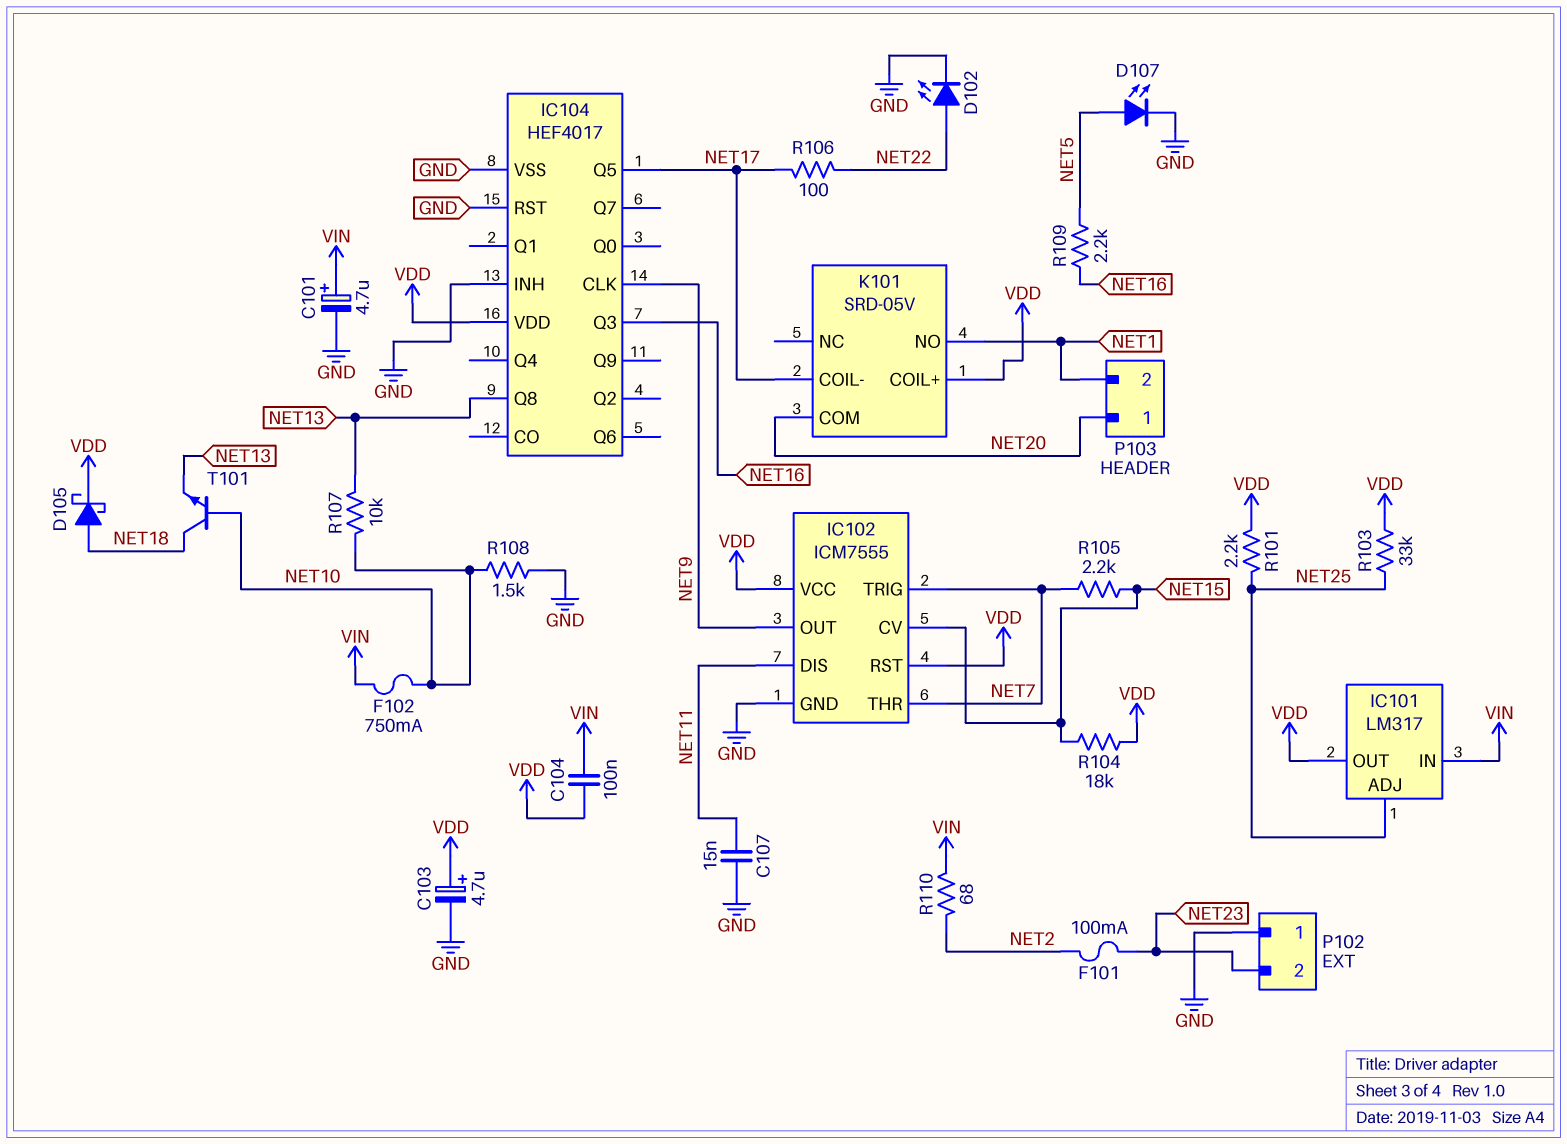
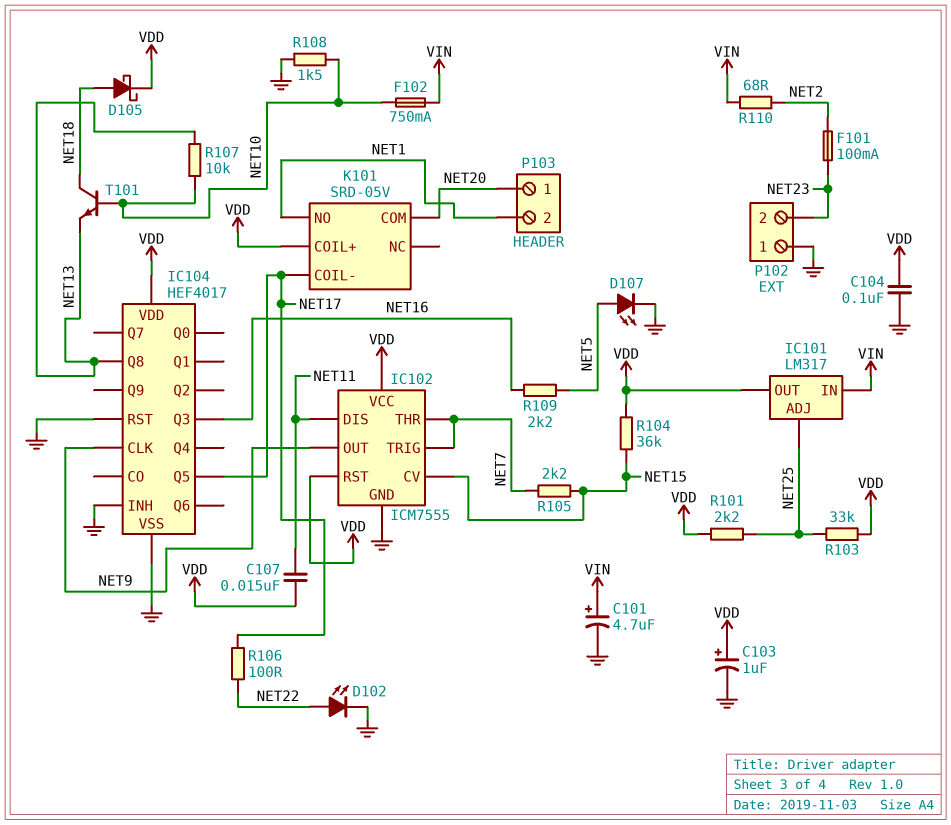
C103: 4.7uF (plus VDD, minus GND) -> 1uF (plus VDD, minus GND)
C104: 100nF (VDD, VIN) -> 100nF (GND, VDD)
C107: 15nF (GND, NET11) -> 15nF (NET11, VDD)
R104: 18k (NET15, VDD) -> 36k (NET15, VDD)

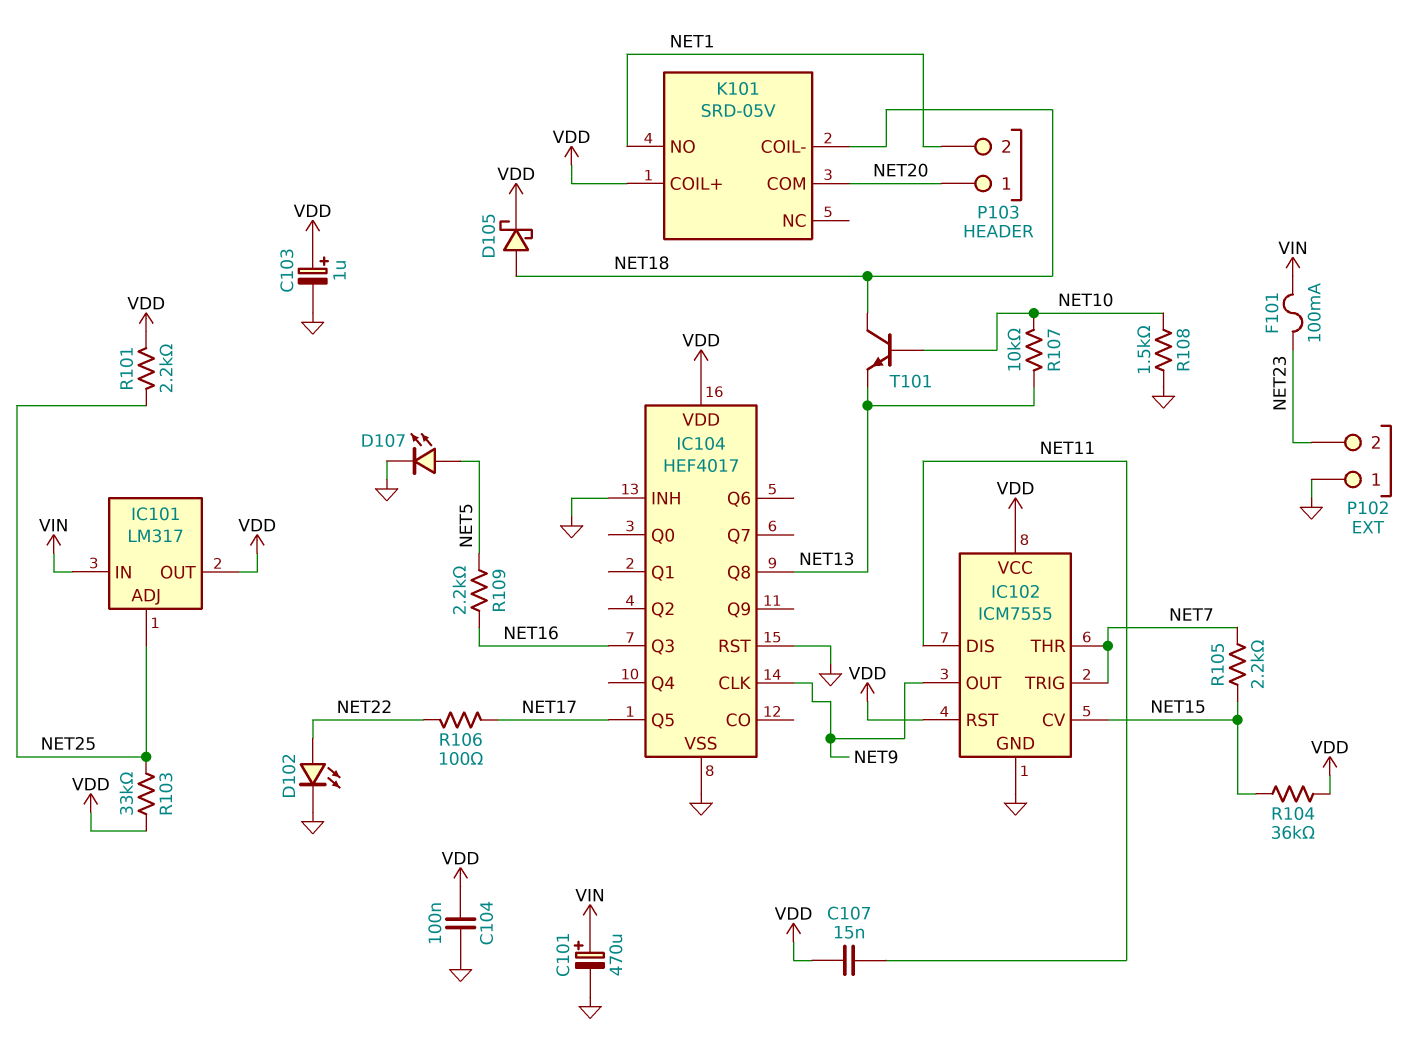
C101: 4.7uF (plus VIN, minus GND) -> 470uF (plus VIN, minus GND)
F101: 100mA (NET2, NET23) -> 100mA (NET23, VIN)
F102: 750mA (NET10, VIN) -> none
K101 pin COIL-: NET17 -> NET18
R110: 68 (NET2, VIN) -> none

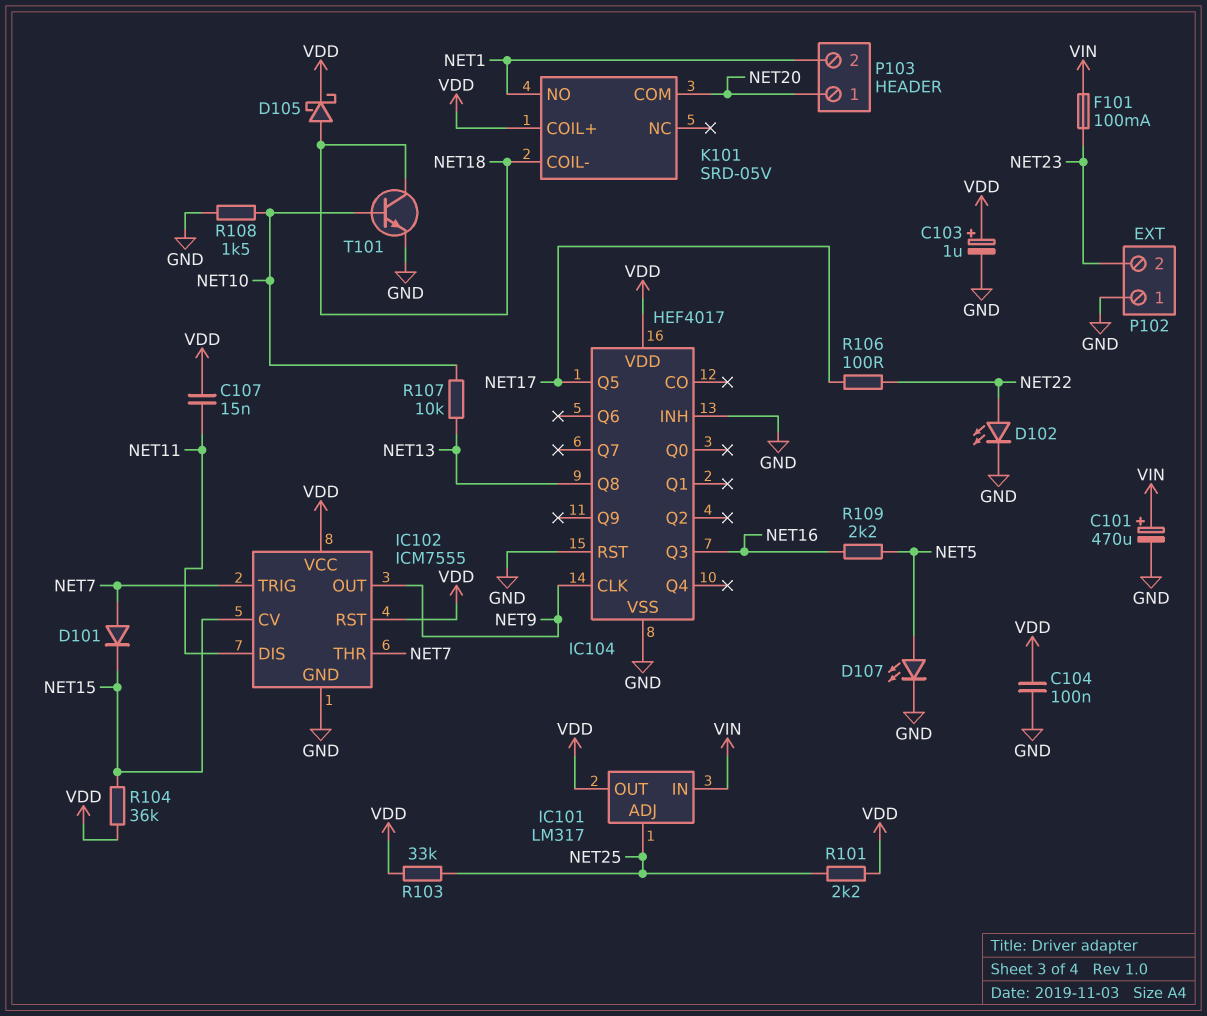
D101: none -> diode (A NET7, K NET15)
R105: 2.2k (NET7, NET15) -> none
T101: NPN (B NET10, C NET18, E NET13) -> NPN (B NET10, C NET18, E GND)

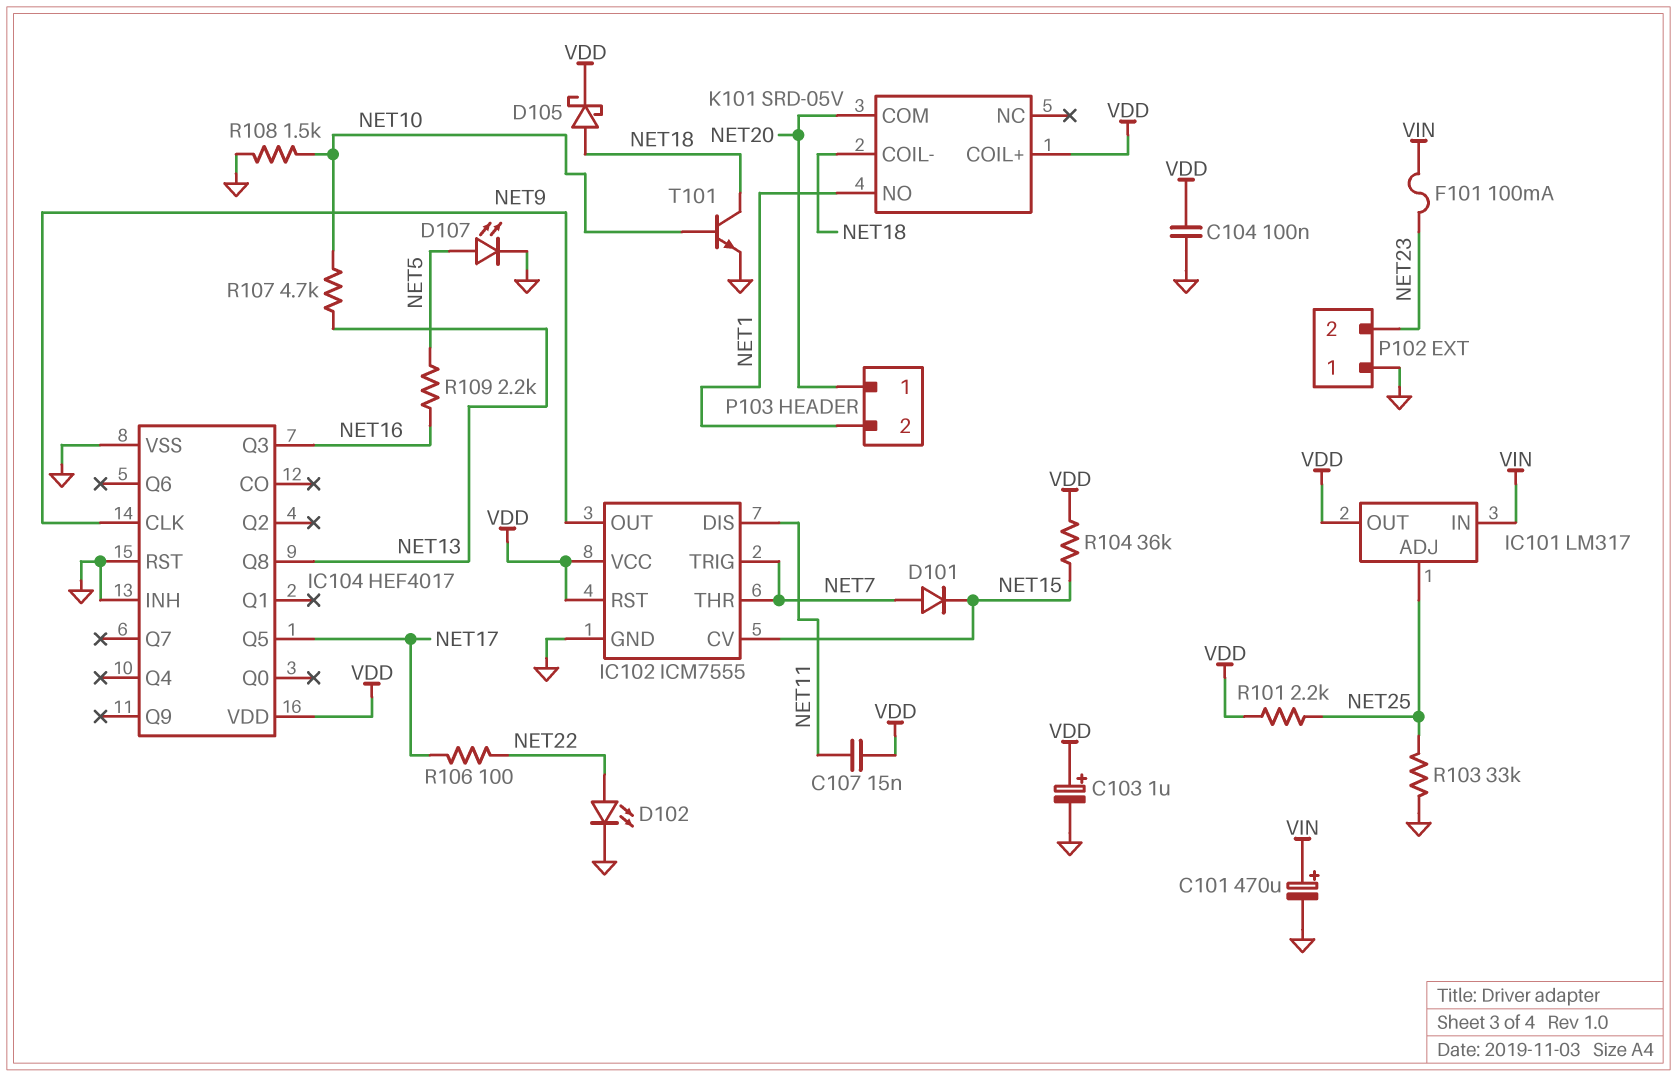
R103: 33k (NET25, VDD) -> 33k (GND, NET25)
R107: 10k (NET10, NET13) -> 4.7k (NET10, NET13)

